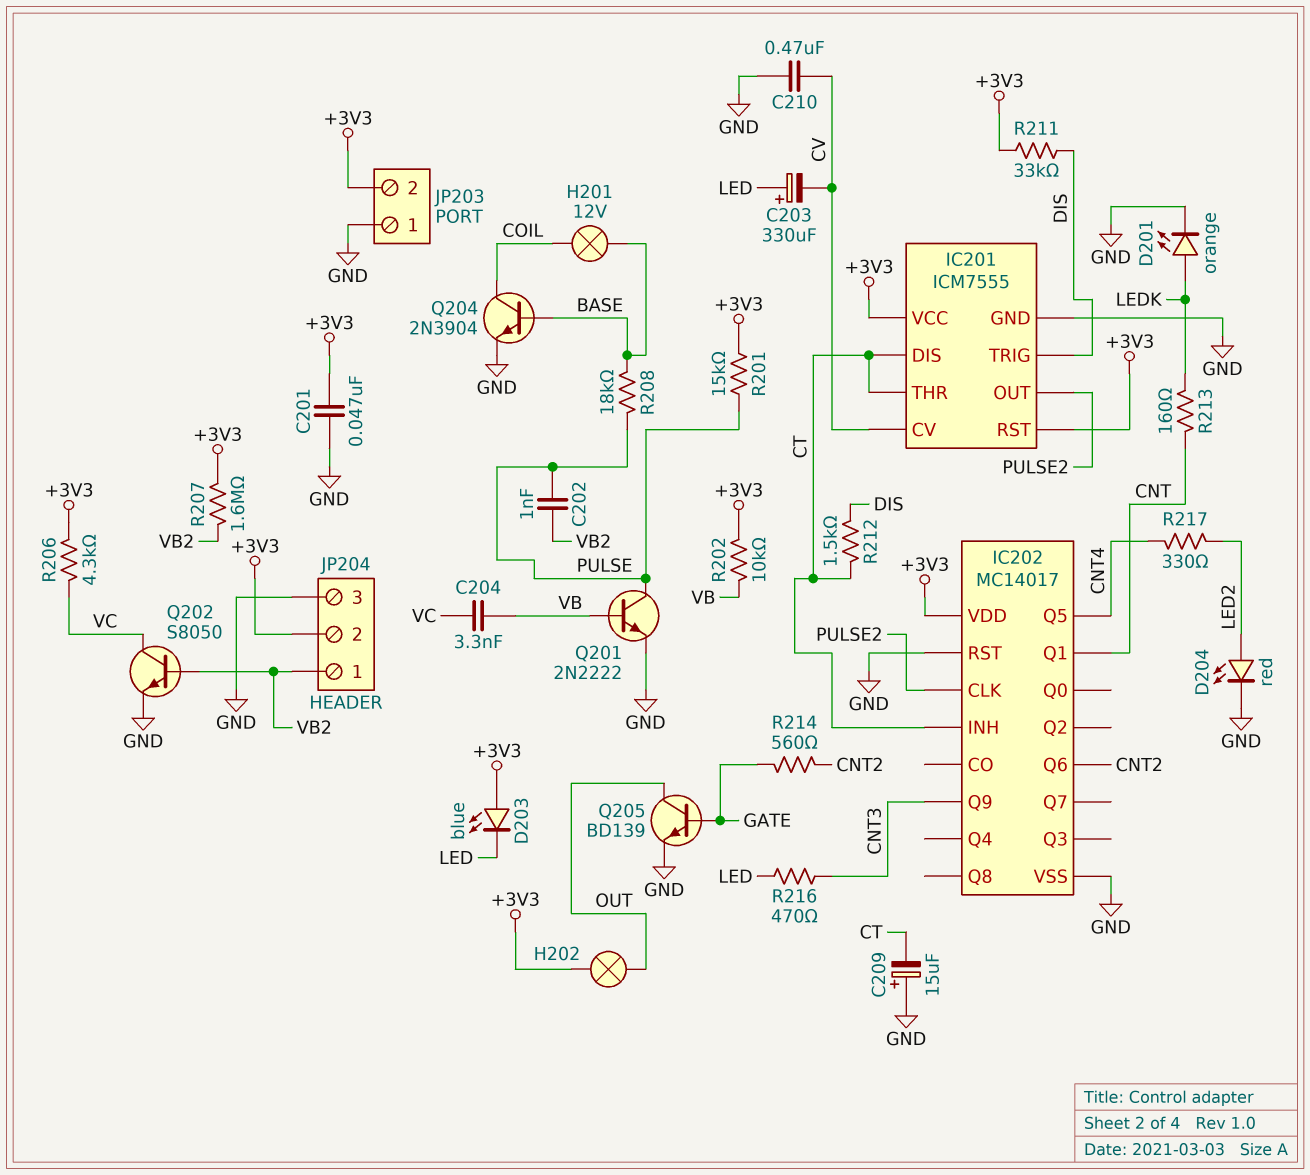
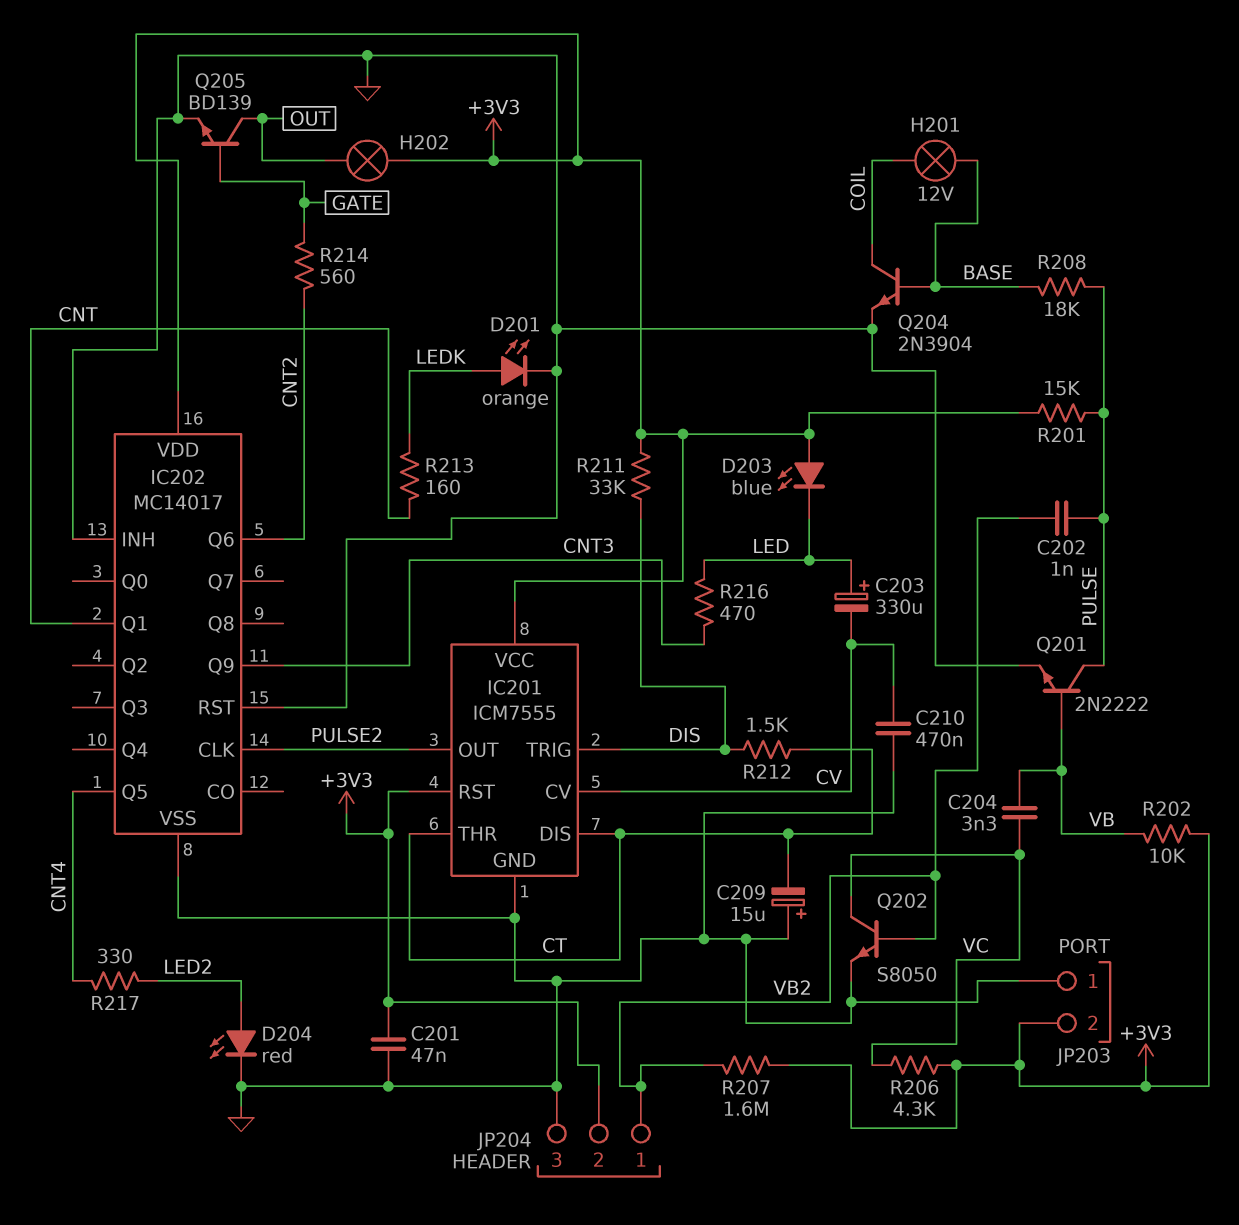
IC202 pin INH: CT -> GND

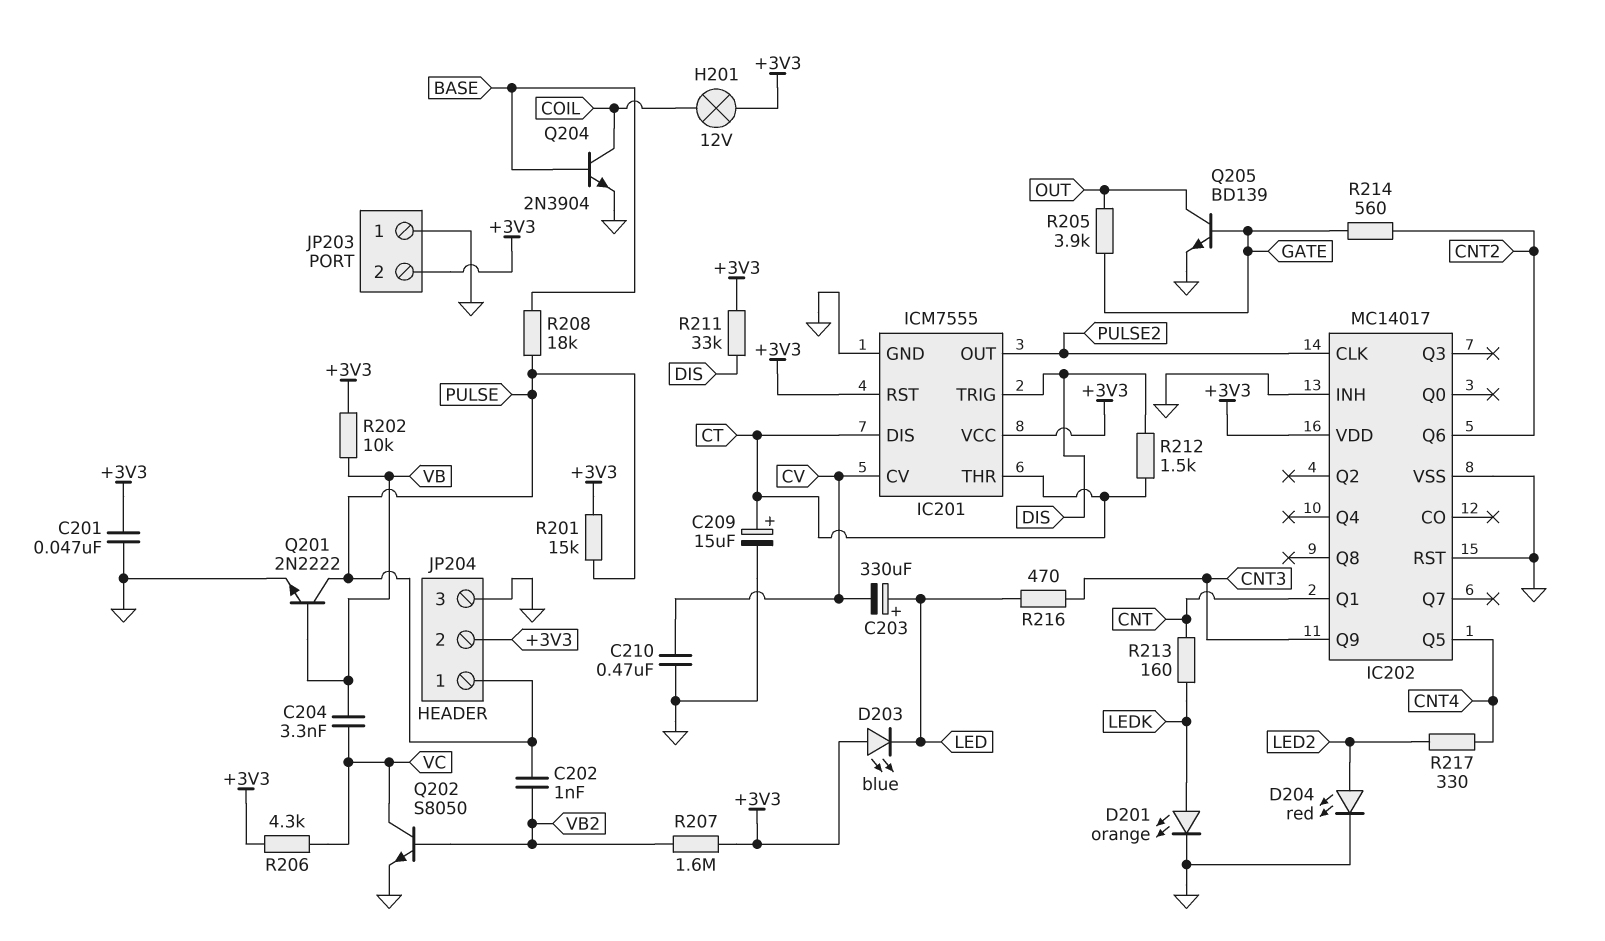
C209: 15uF (plus GND, minus CT) -> 15uF (plus CT, minus GND)
H201: lamp 12V (BASE, COIL) -> lamp 12V (+3V3, COIL)
H202: lamp (+3V3, OUT) -> none
JP204 pin 1: VB2 -> PULSE
R205: none -> 3.9k (GATE, OUT)

